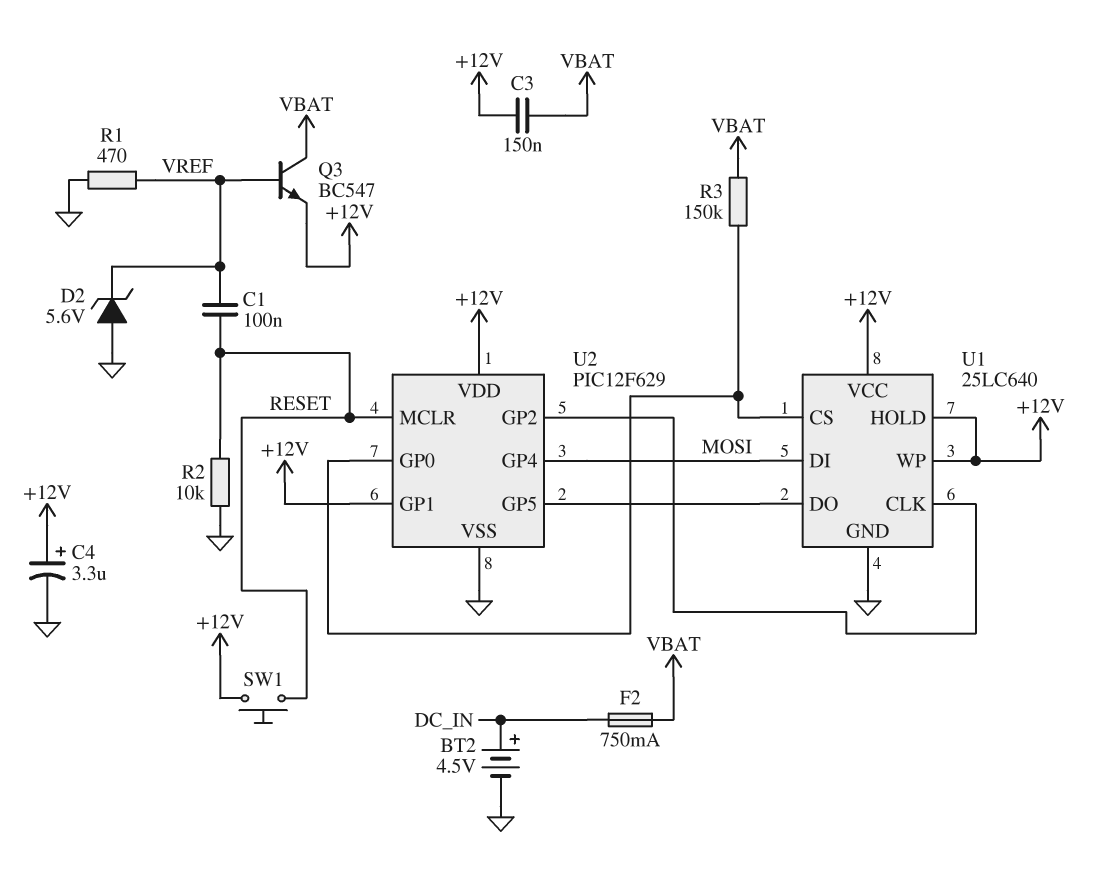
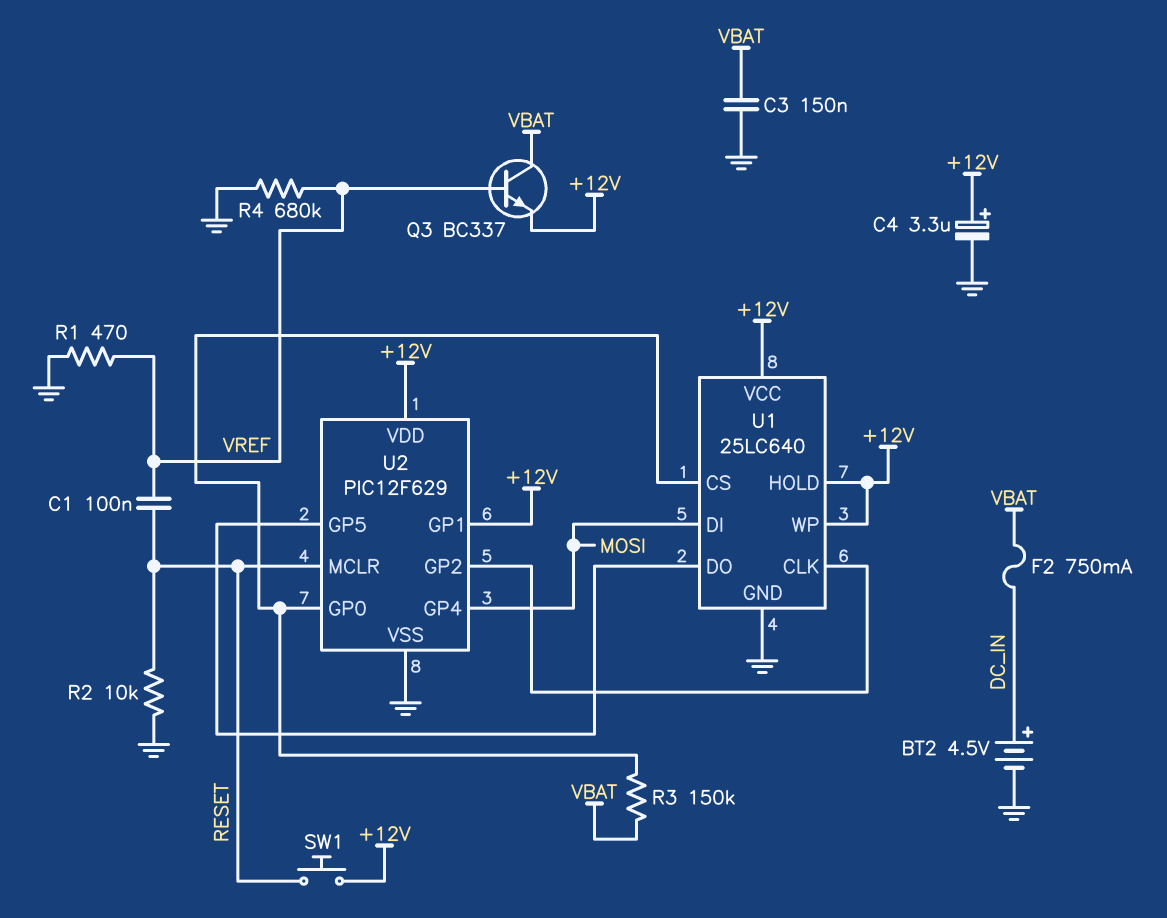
C3: 150nF (+12V, VBAT) -> 150nF (GND, VBAT)
D2: zener 5.6V (A GND, K VREF) -> none
Q3: NPN BC547 (B VREF, C VBAT, E +12V) -> NPN BC337 (B VREF, C VBAT, E +12V)
R4: none -> 680k (GND, VREF)

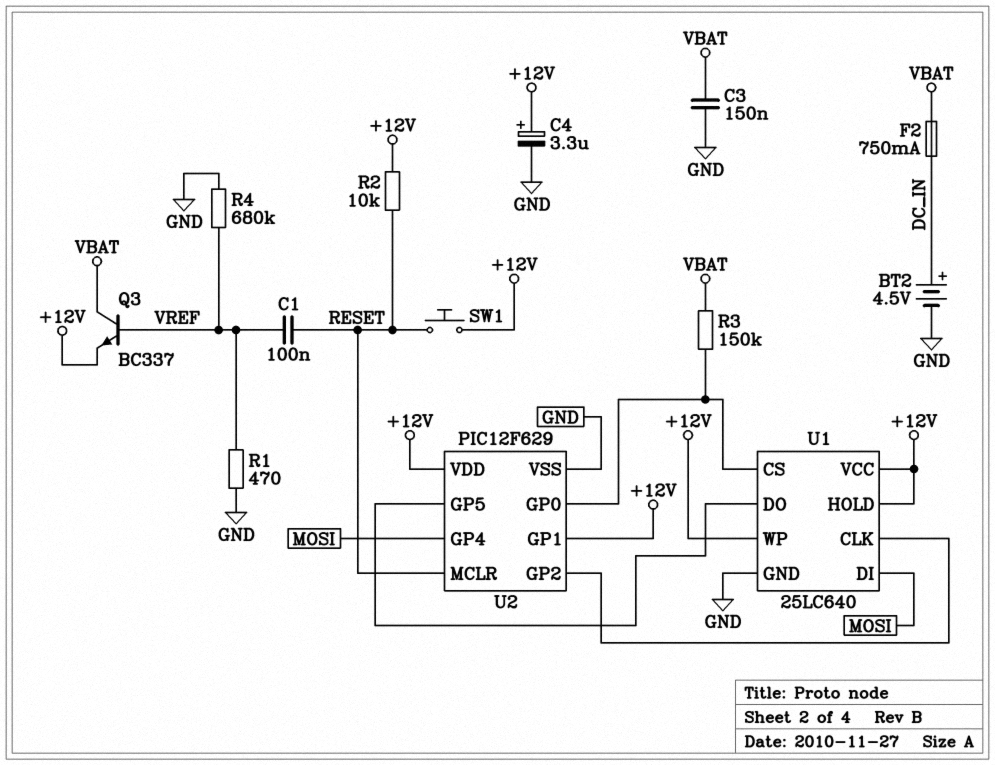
R2: 10k (GND, RESET) -> 10k (+12V, RESET)

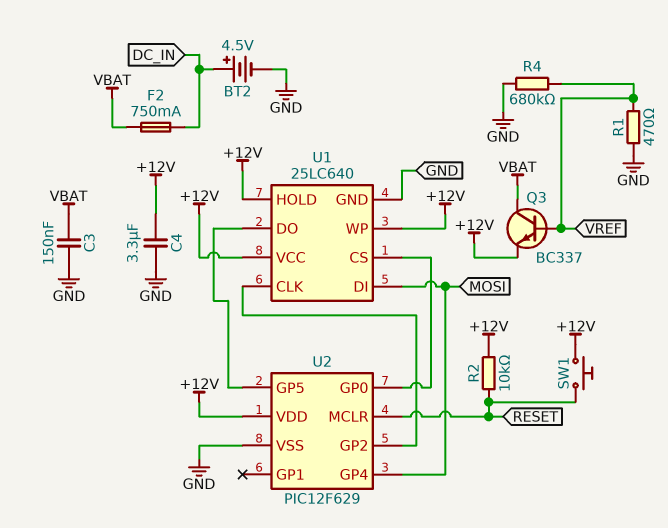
C1: 100nF (RESET, VREF) -> none
C4: 3.3uF (plus +12V, minus GND) -> 3.3uF (+12V, GND)
R3: 150k (U1/CS, VBAT) -> none
U2 pin GP1: +12V -> none

